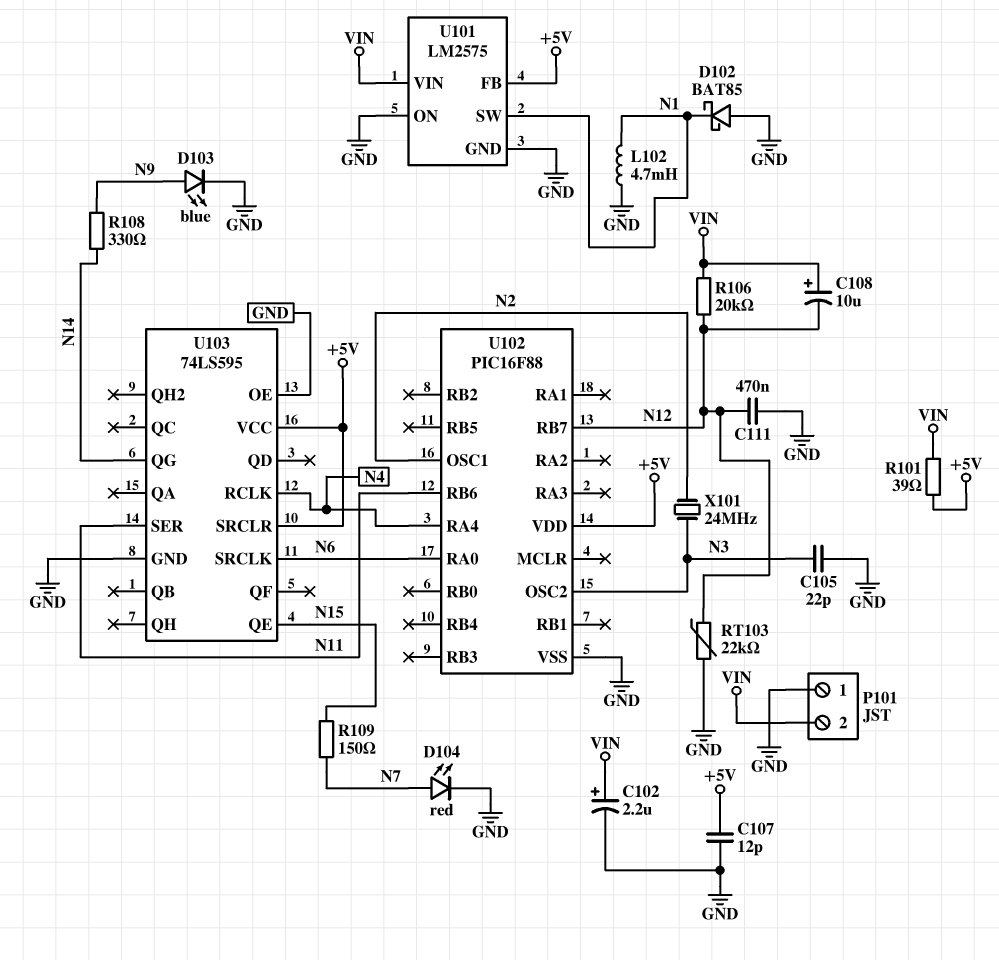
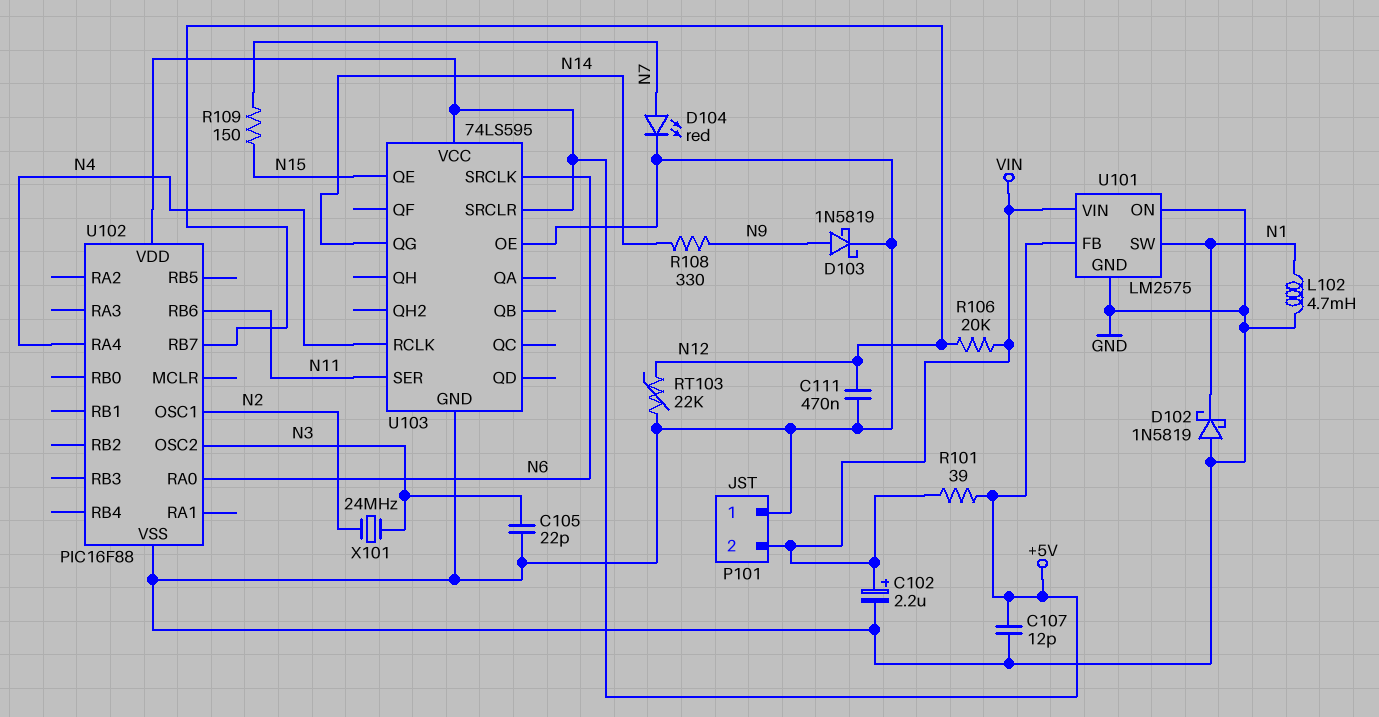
C108: 10uF (plus VIN, minus N12) -> none
D102: schottky BAT85 (A GND, K N1) -> schottky 1N5819 (A GND, K N1)
D103: LED blue (A N9, K GND) -> schottky 1N5819 (A N9, K GND)

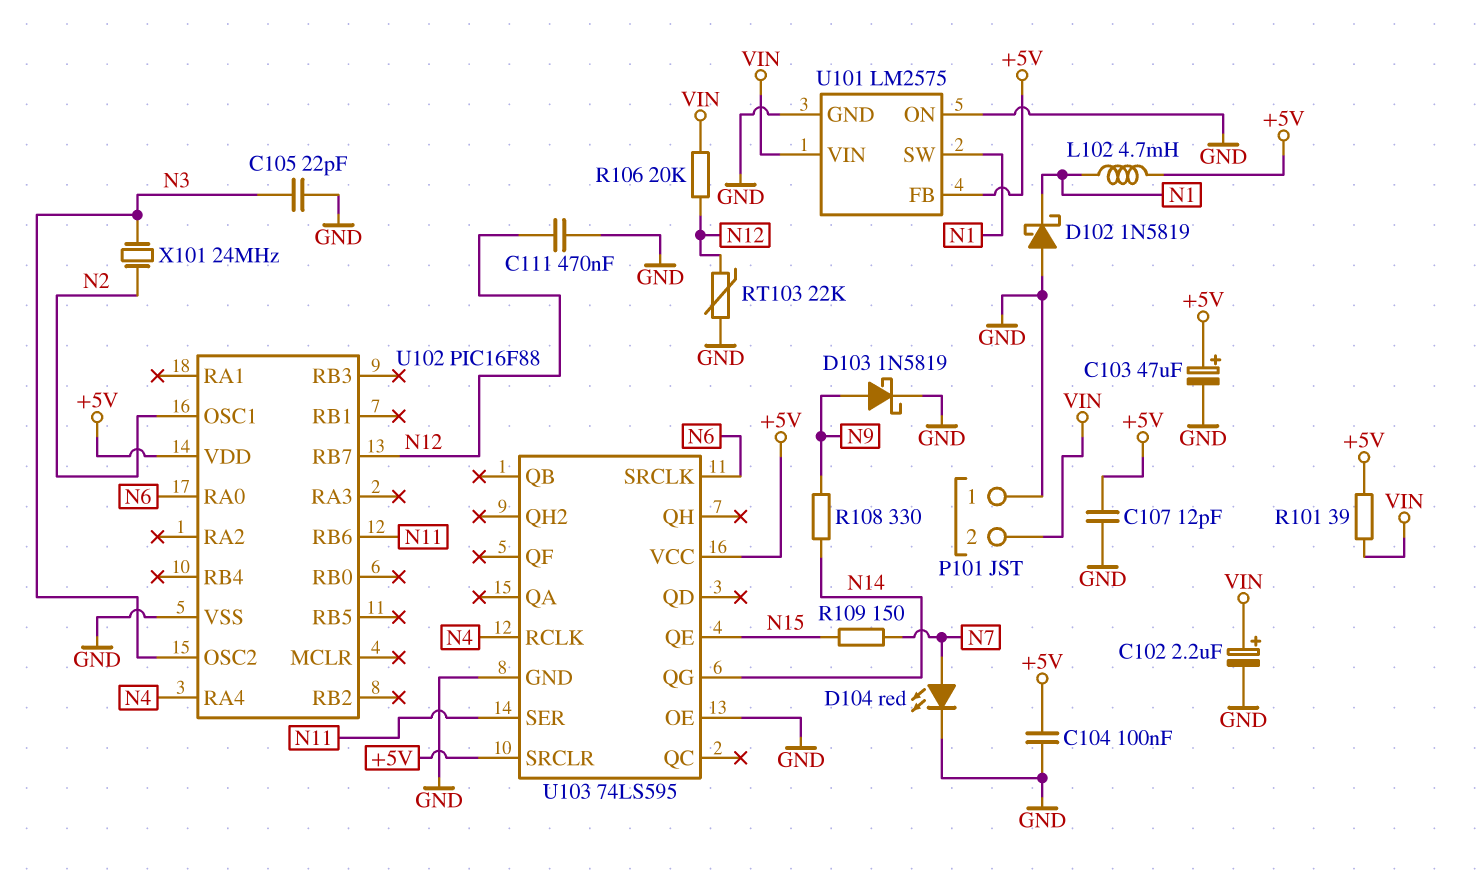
C103: none -> 47uF (plus +5V, minus GND)
C104: none -> 100nF (+5V, GND)
L102: 4.7mH (GND, N1) -> 4.7mH (+5V, N1)

